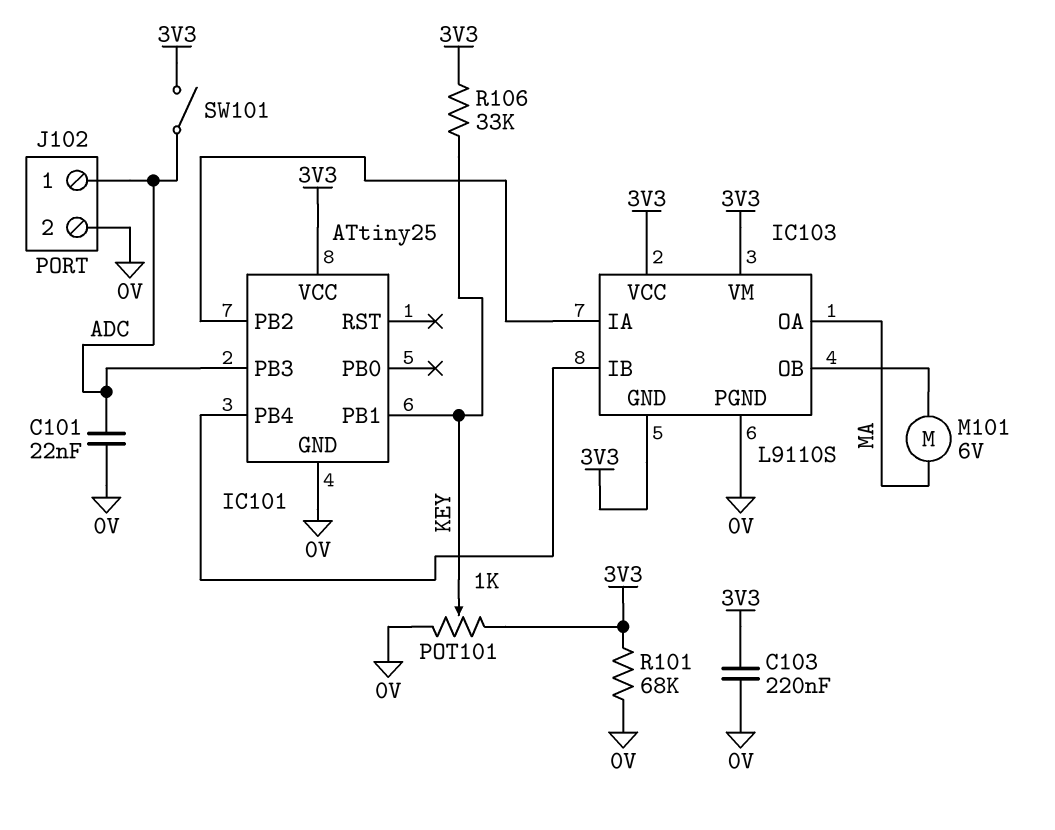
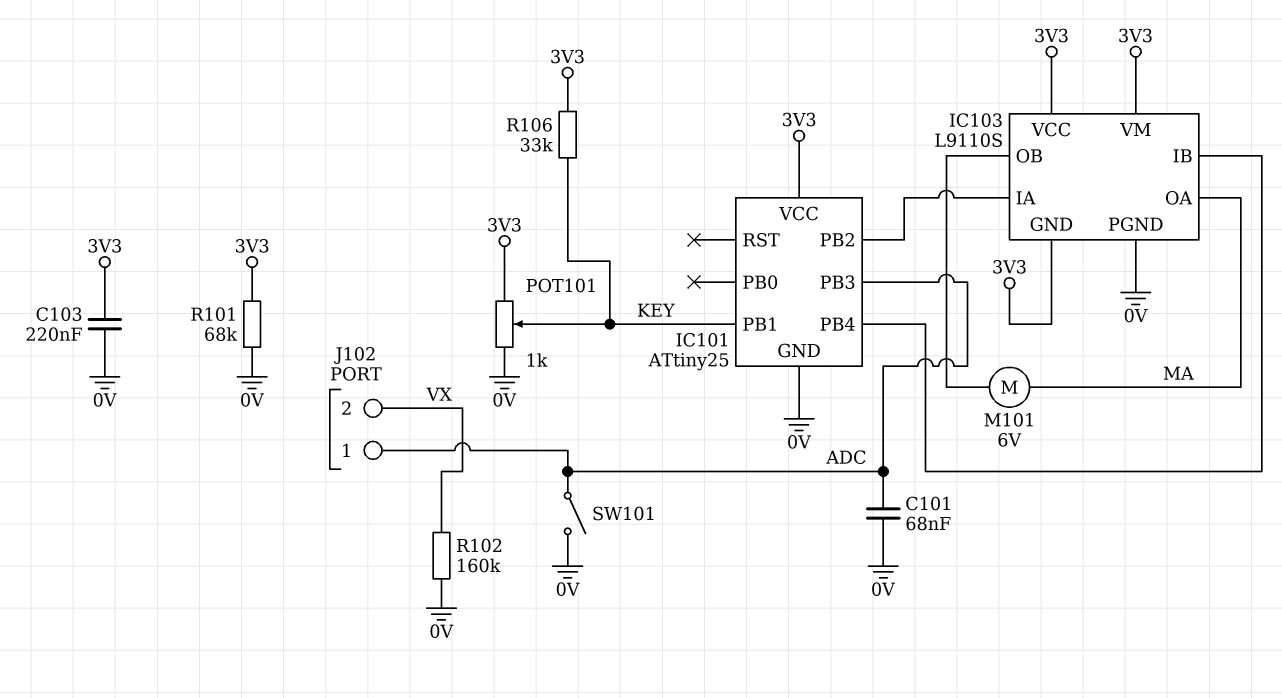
C101: 22nF (0V, ADC) -> 68nF (0V, ADC)
J102 pin 2: 0V -> VX
R102: none -> 160k (0V, VX)
SW101: switch (3V3, ADC) -> switch (0V, ADC)

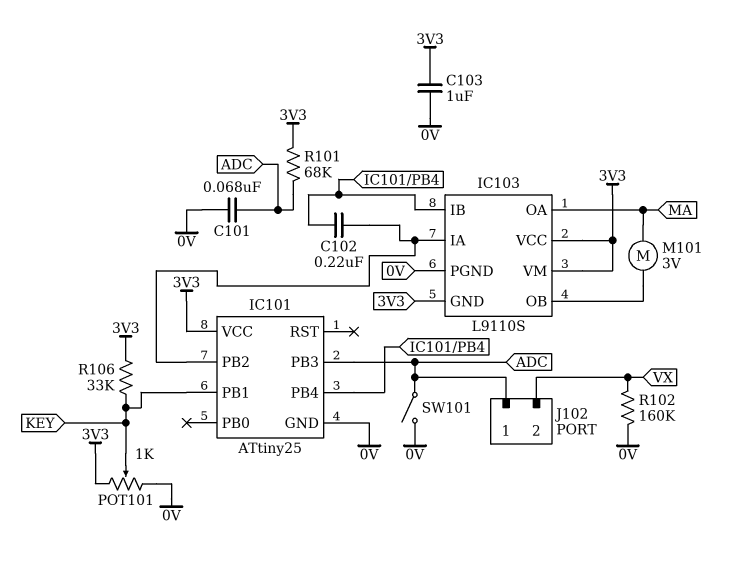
C102: none -> 220nF (IC101/PB2, IC101/PB4)
C103: 220nF (0V, 3V3) -> 1uF (0V, 3V3)
M101: motor 6V (IC103/OB, MA) -> motor 3V (IC103/OB, MA)
R101: 68k (0V, 3V3) -> 68k (3V3, ADC)

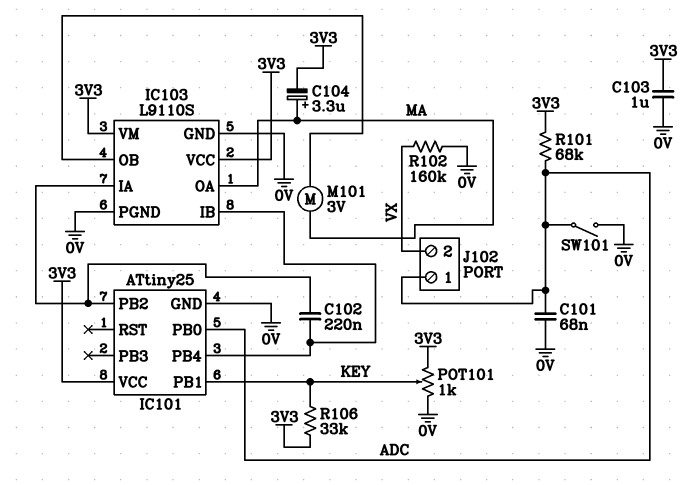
C104: none -> 3.3uF (plus MA, minus 3V3)
IC101 pin PB0: none -> ADC
IC101 pin PB3: ADC -> none
IC103 pin GND: 3V3 -> 0V

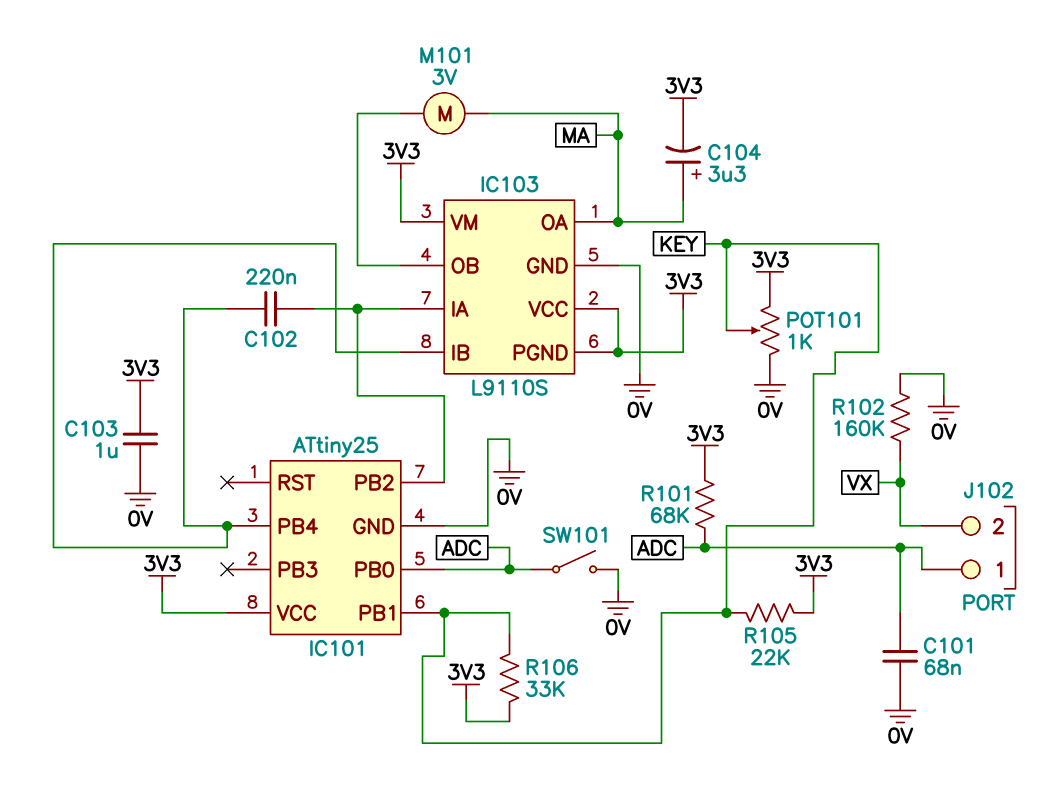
IC103 pin PGND: 0V -> 3V3
R105: none -> 22k (3V3, KEY)

